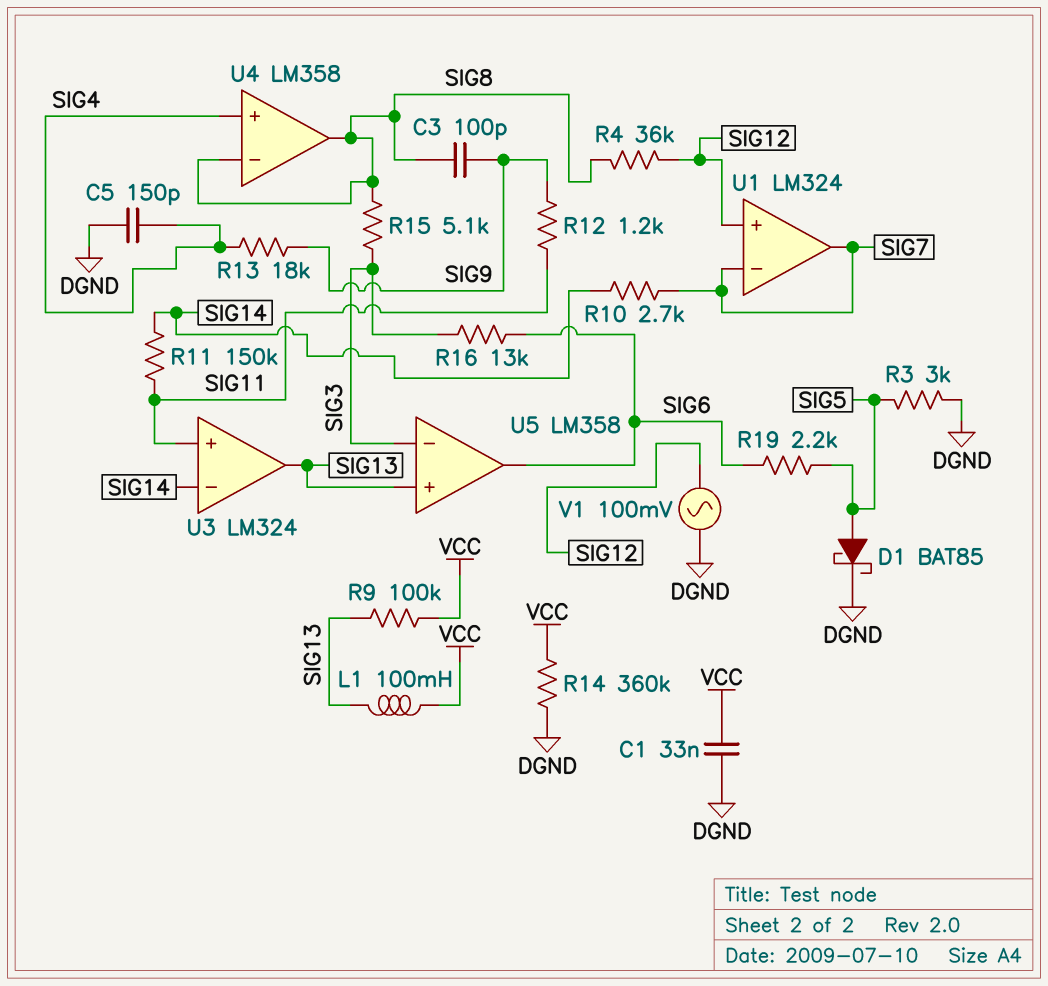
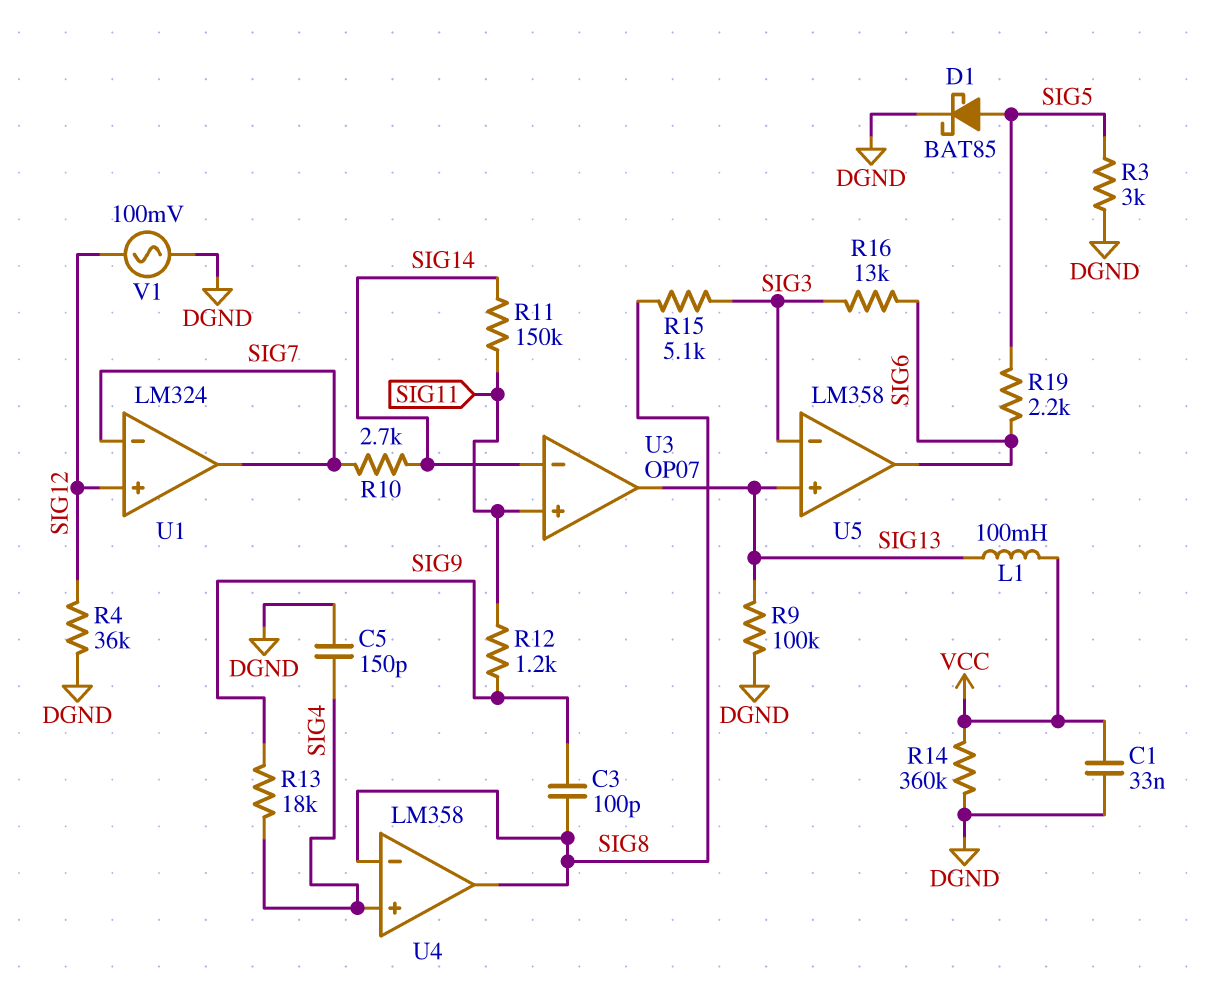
R4: 36k (SIG8, SIG12) -> 36k (DGND, SIG12)
R9: 100k (SIG13, VCC) -> 100k (DGND, SIG13)
U3: LM324 -> OP07

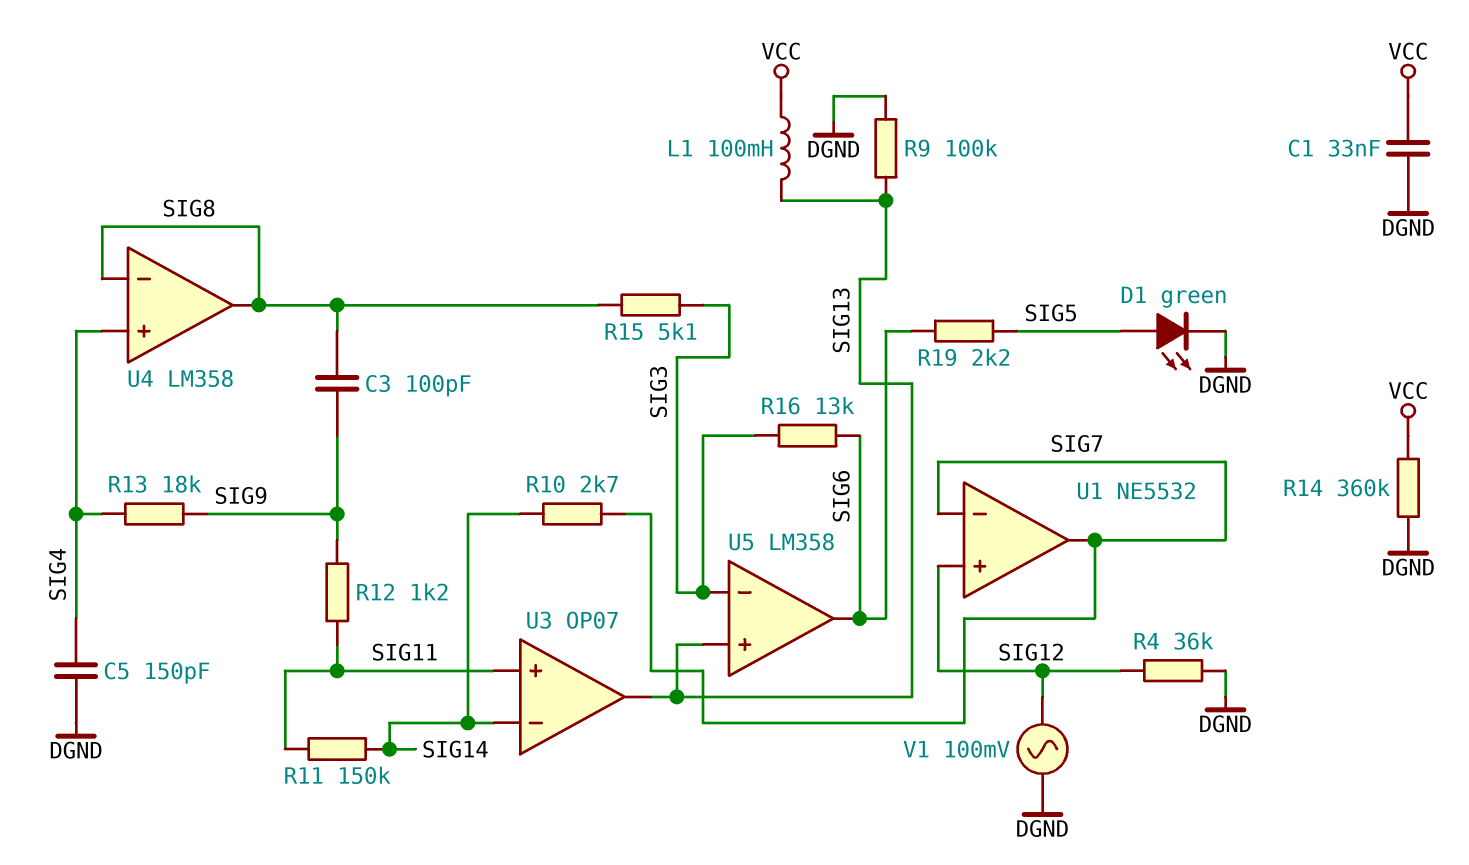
D1: schottky BAT85 (A SIG5, K DGND) -> LED green (A SIG5, K DGND)
R3: 3k (DGND, SIG5) -> none
U1: LM324 -> NE5532

